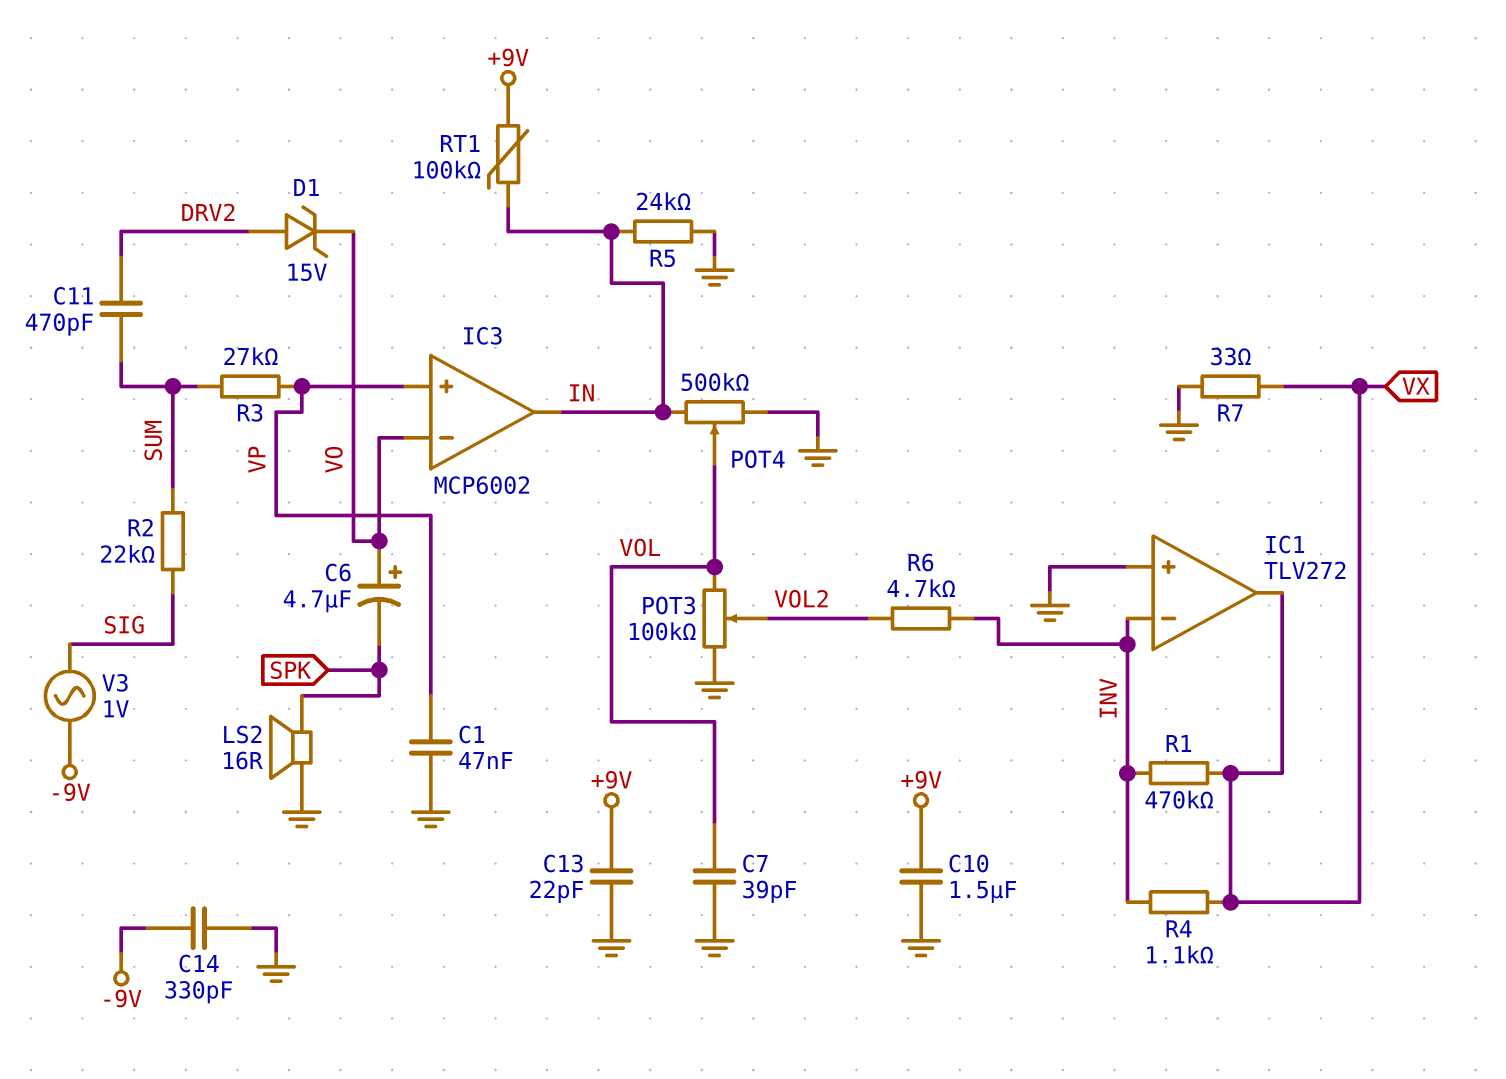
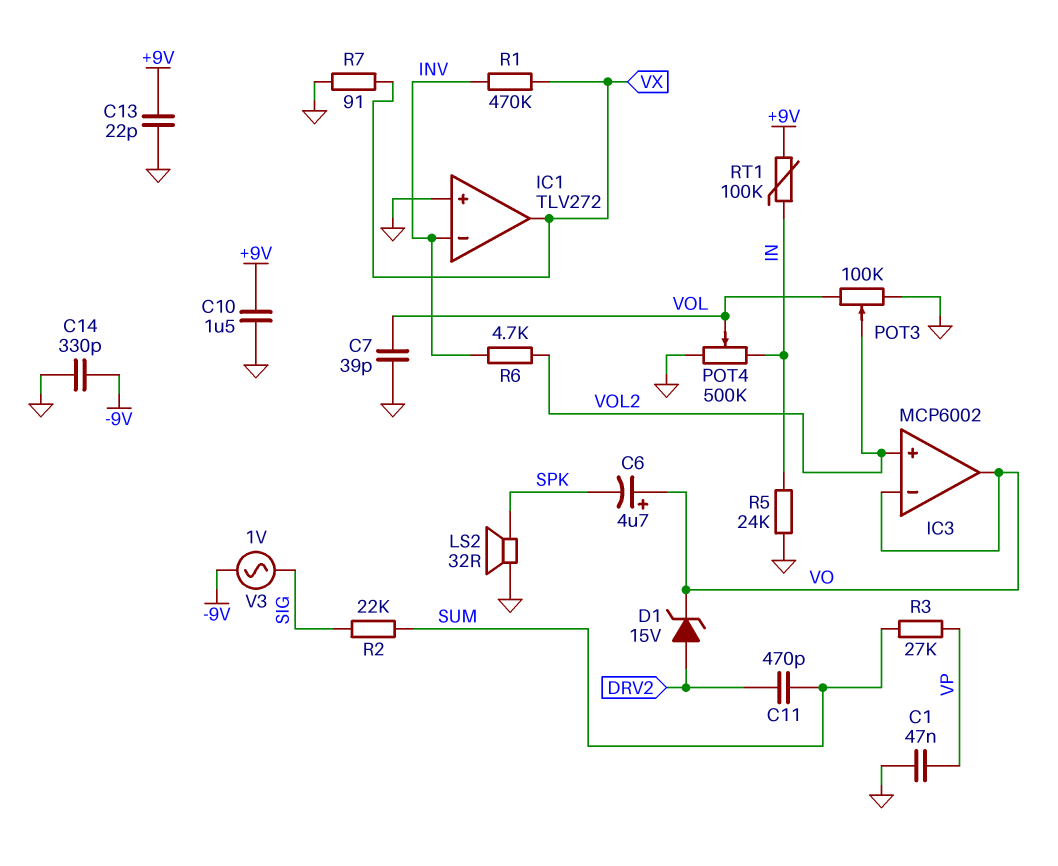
IC3 pin in+: VP -> VOL2
IC3 pin out: IN -> VO
LS2: speaker 16R (GND, SPK) -> speaker 32R (GND, SPK)
R4: 1.1k (INV, VX) -> none
R7: 33 (GND, VX) -> 91 (GND, VX)

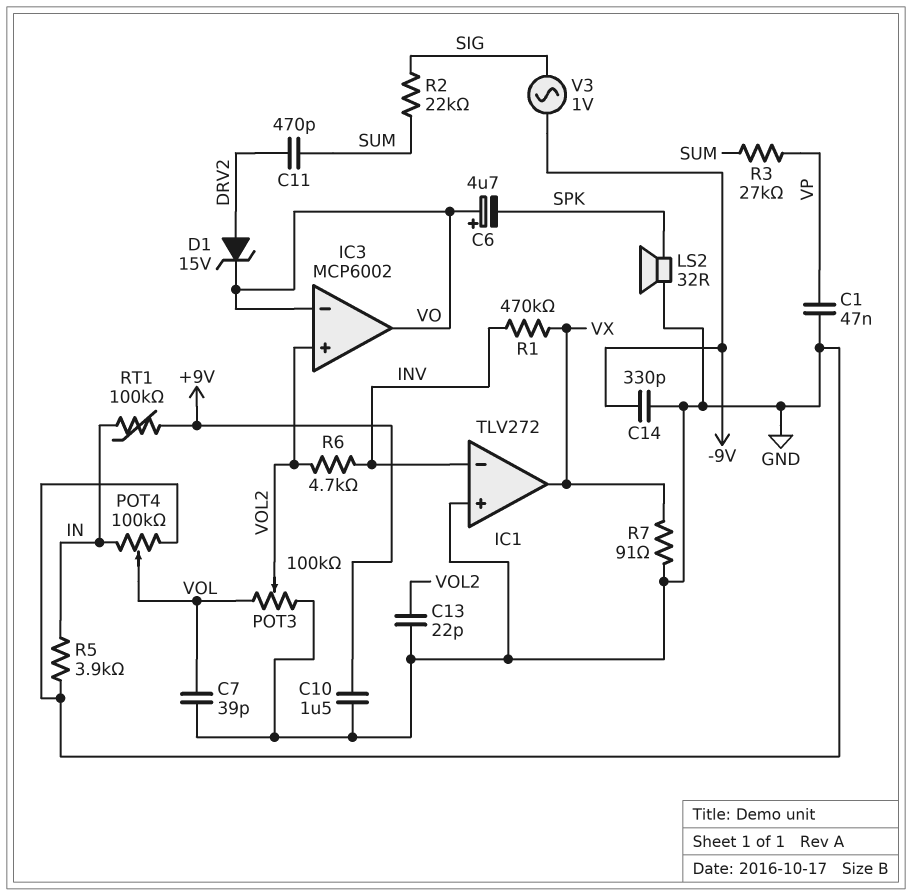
C13: 22pF (+9V, GND) -> 22pF (GND, VOL2)
POT4: 500k (GND, IN, wiper VOL) -> 100k (GND, IN, wiper VOL)
R5: 24k (GND, IN) -> 3.9k (GND, IN)

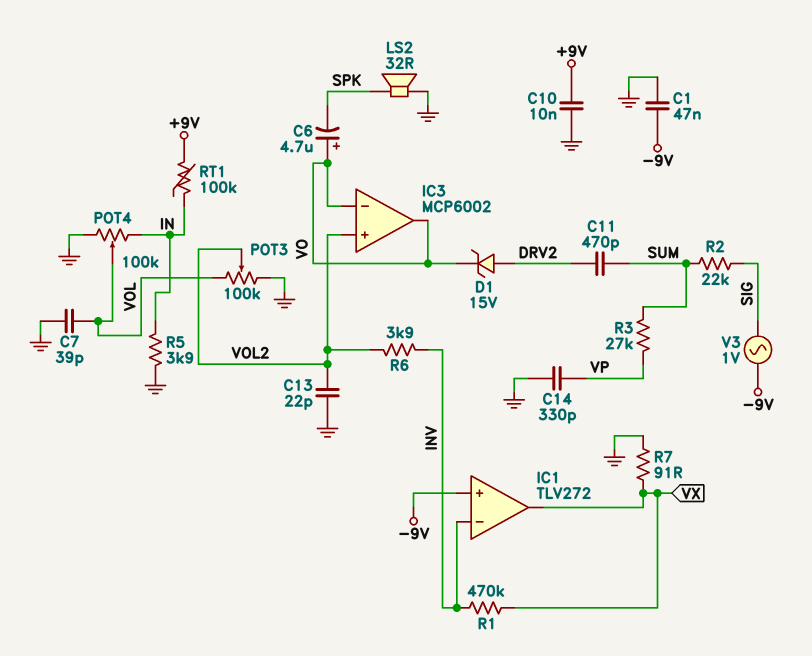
C1: 47nF (GND, VP) -> 47nF (-9V, GND)
C10: 1.5uF (+9V, GND) -> 10nF (+9V, GND)
C14: 330pF (-9V, GND) -> 330pF (GND, VP)
IC1 pin in+: GND -> -9V
R6: 4.7k (INV, VOL2) -> 3.9k (INV, VOL2)

